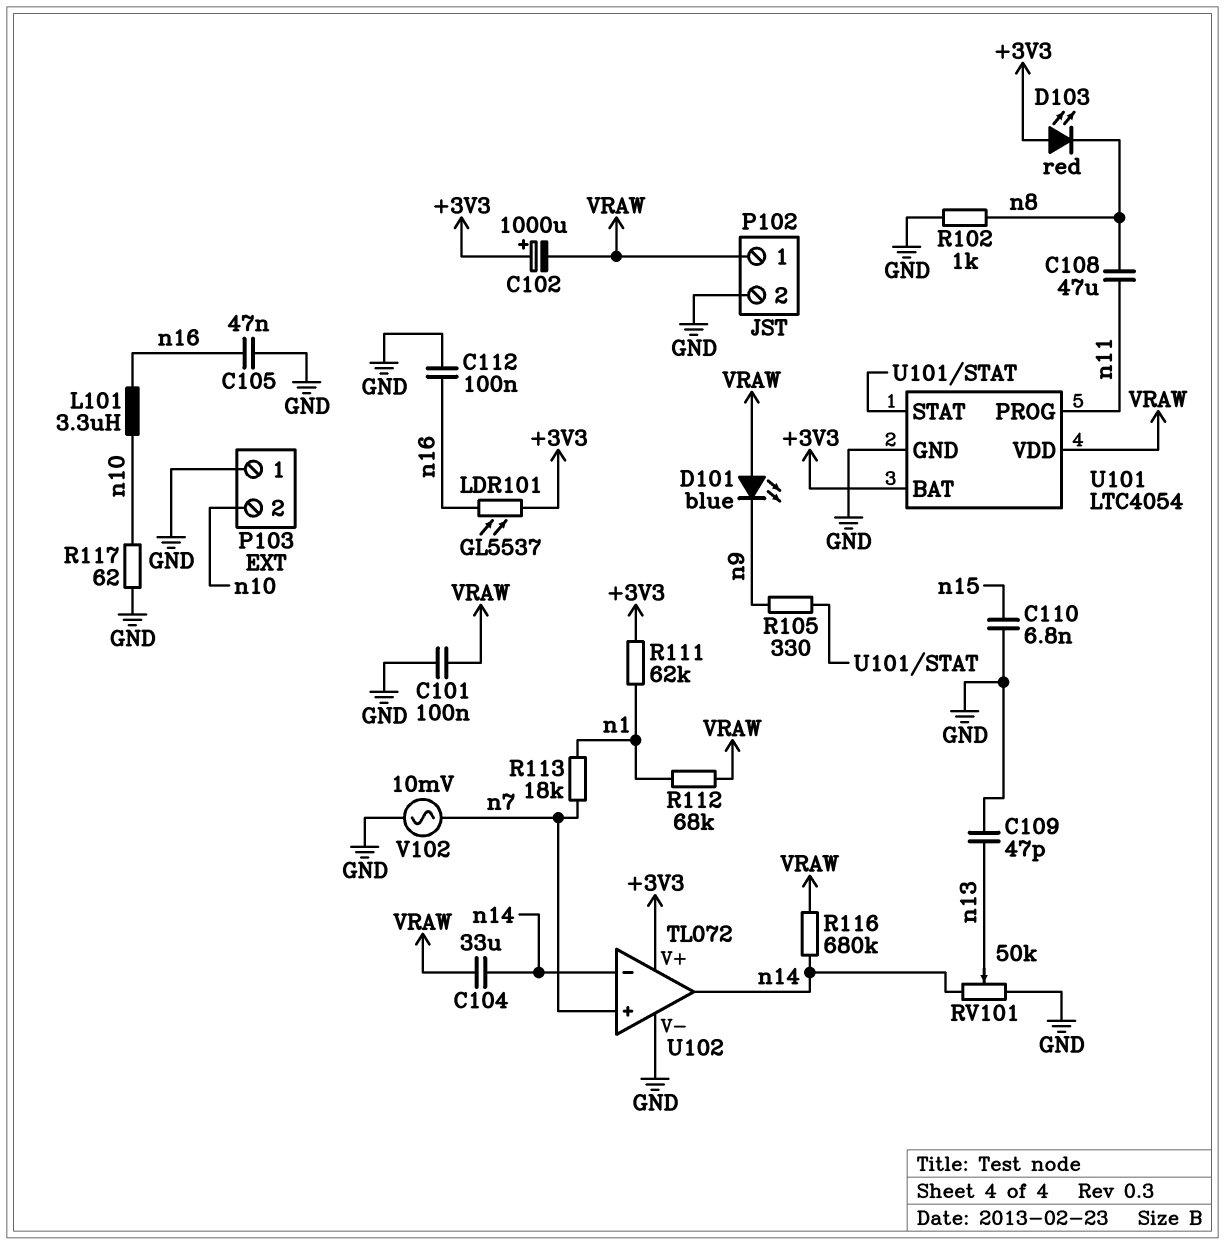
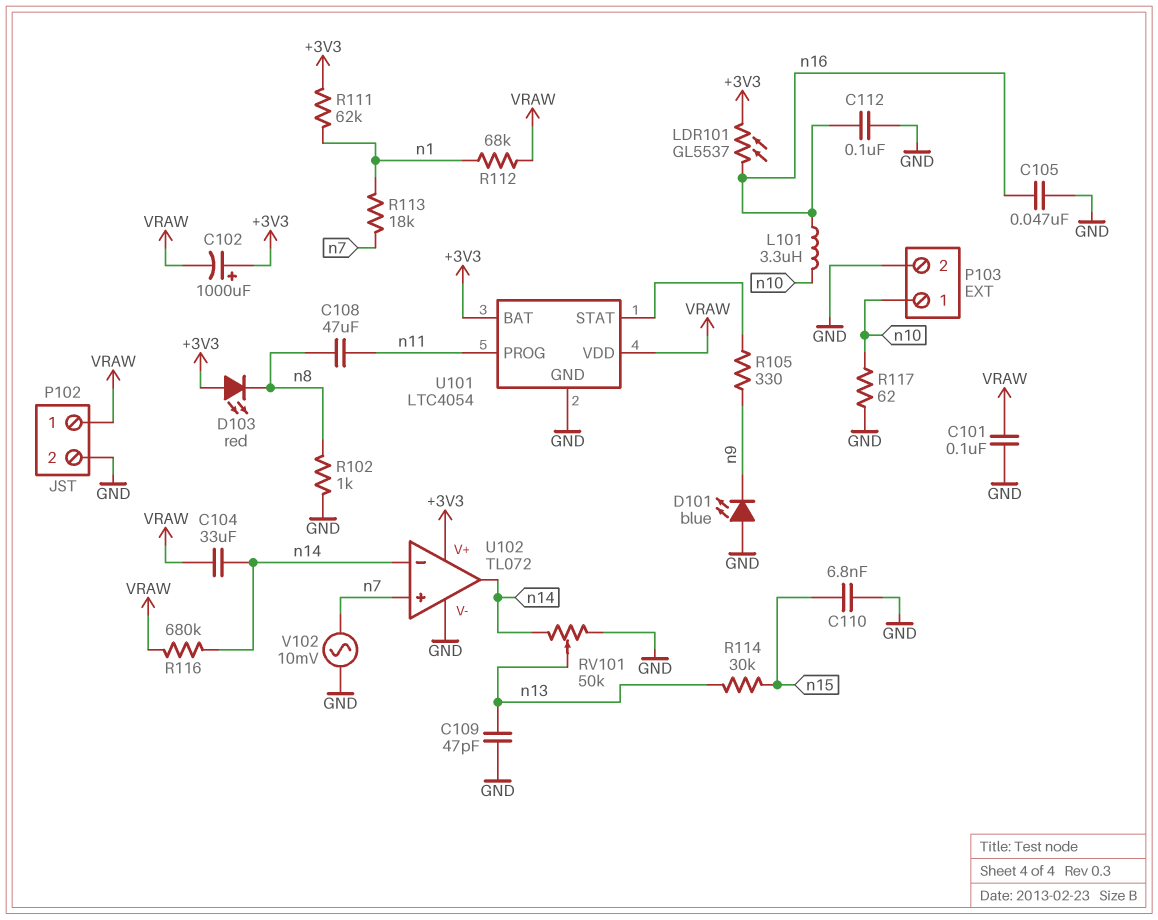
D101: LED blue (A VRAW, K n9) -> LED blue (A GND, K n9)
P103 pin 1: GND -> n10
P103 pin 2: n10 -> GND
R114: none -> 30k (n13, n15)

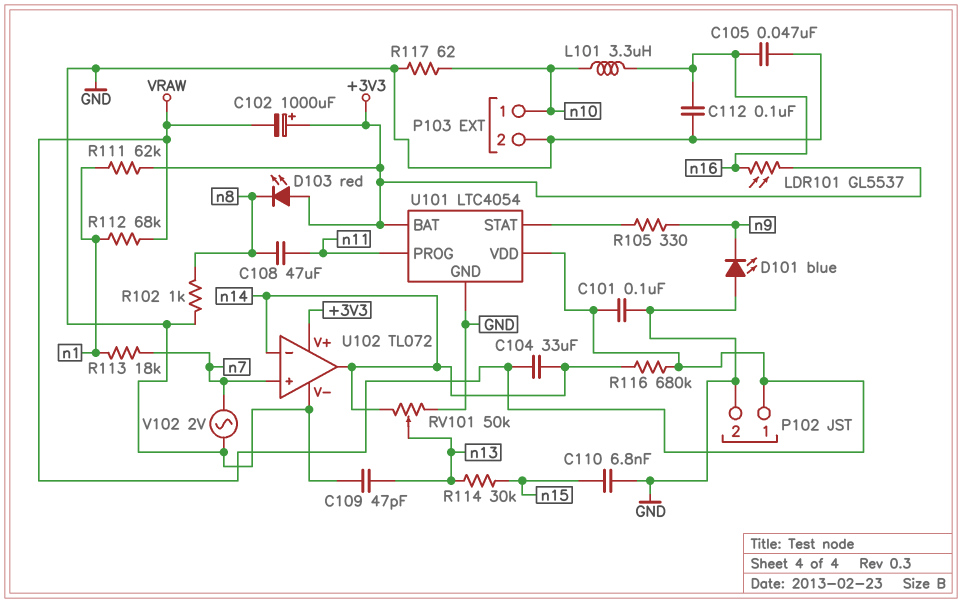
V102: AC 10mV (GND, n7) -> AC 2V (GND, n7)

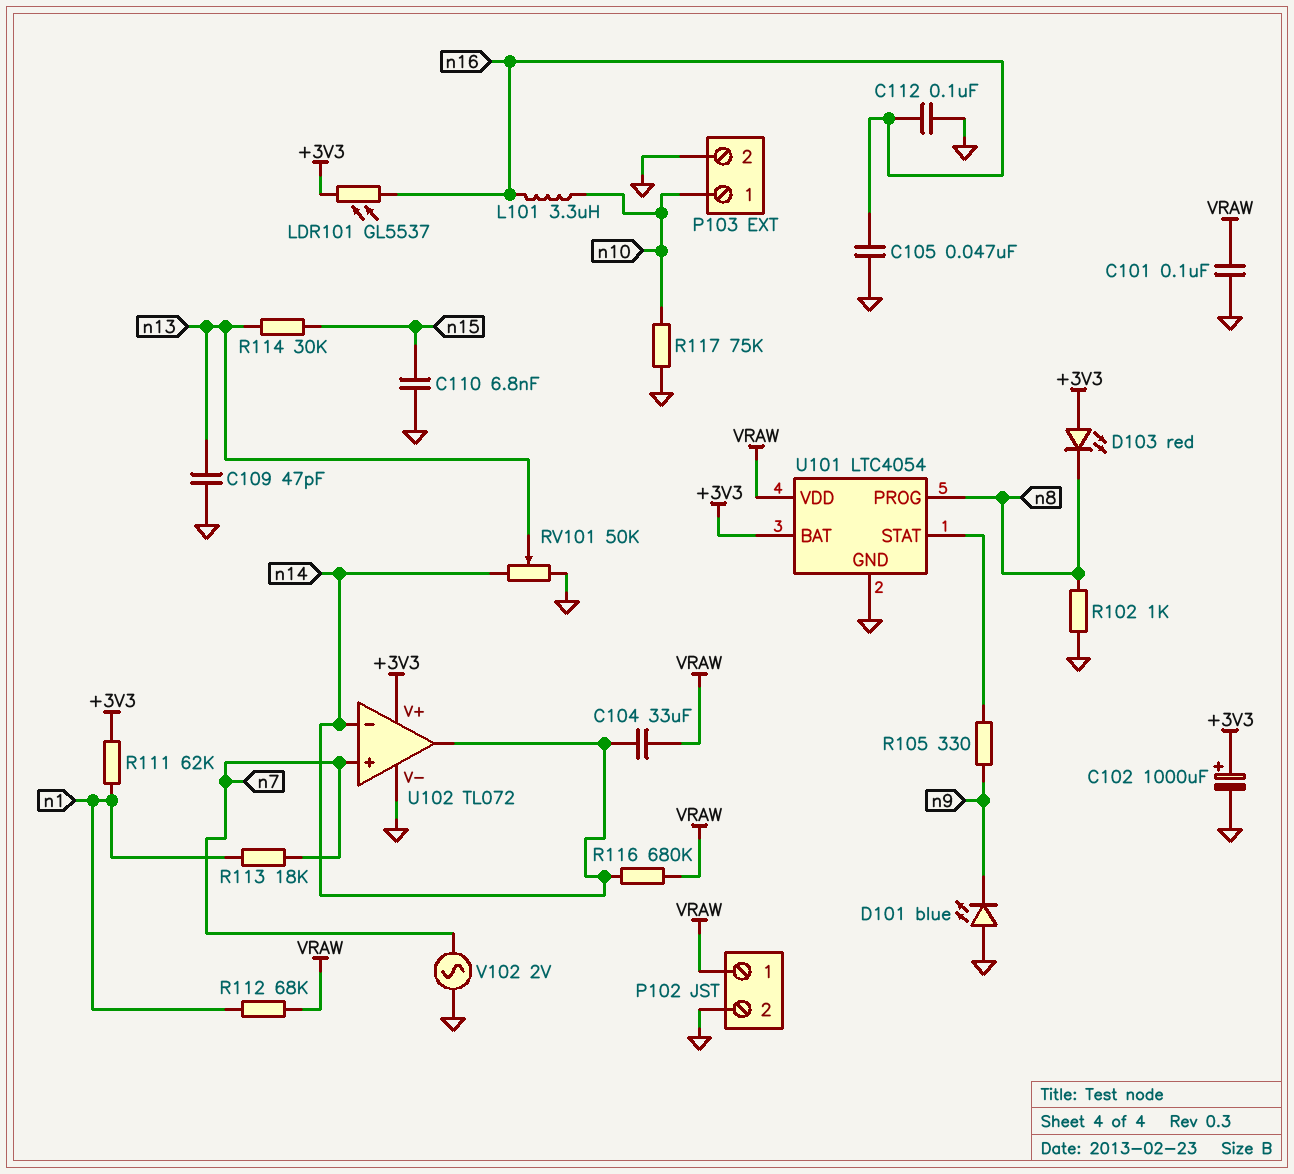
C102: 1000uF (plus +3V3, minus VRAW) -> 1000uF (plus +3V3, minus GND)
C108: 47uF (n8, n11) -> none
R117: 62 (GND, n10) -> 75k (GND, n10)
U101 pin PROG: n11 -> n8

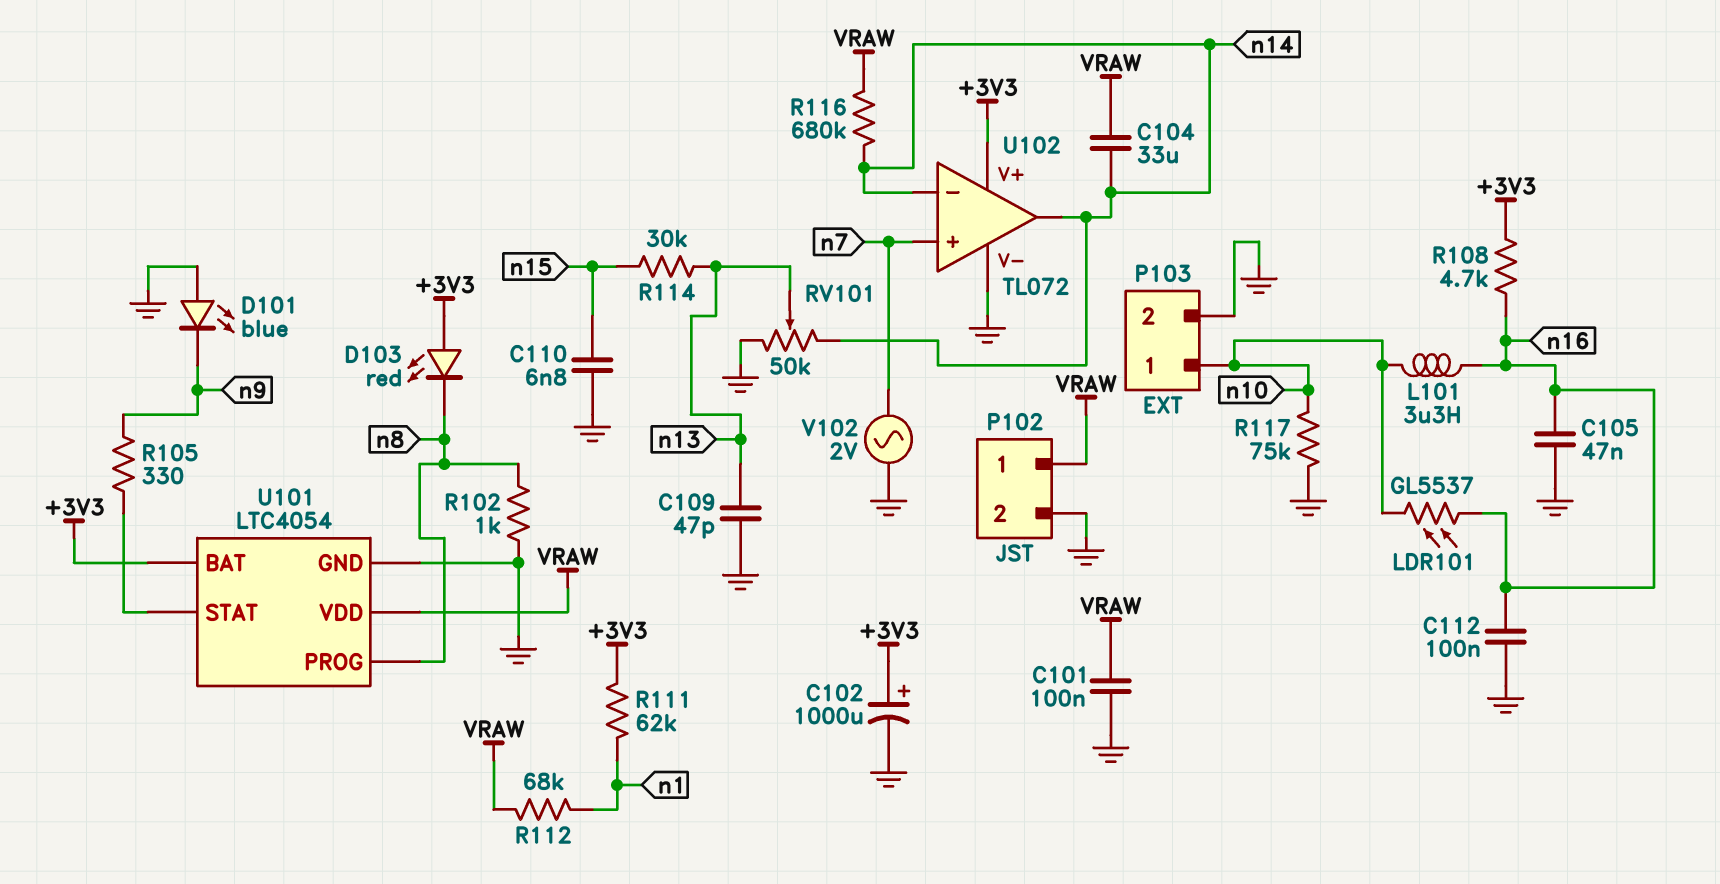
LDR101: GL5537 (+3V3, n16) -> GL5537 (n10, n16)
R108: none -> 4.7k (+3V3, n16)
R113: 18k (n1, n7) -> none

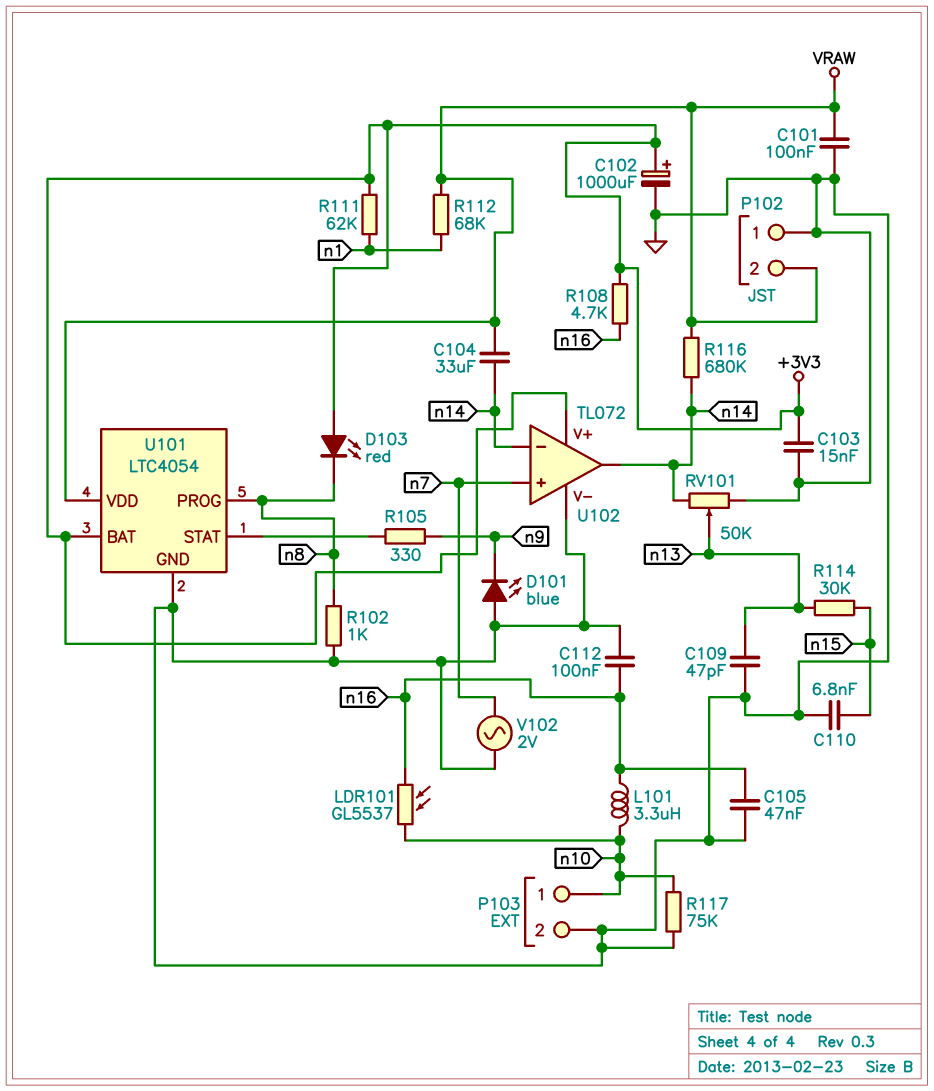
C103: none -> 15nF (+3V3, GND)
P102 pin 1: VRAW -> GND
P102 pin 2: GND -> VRAW

